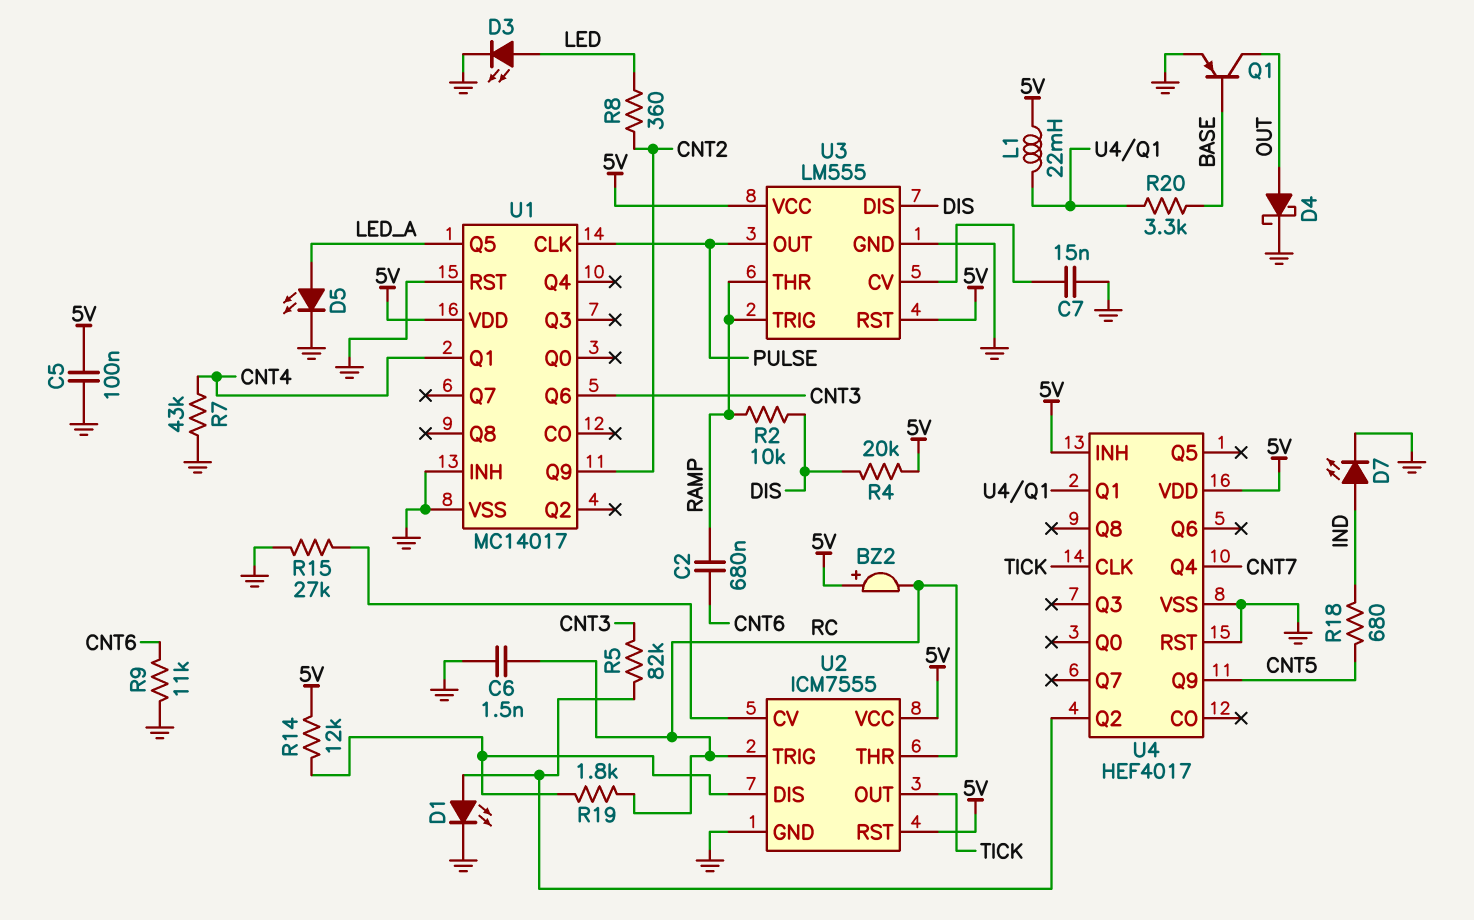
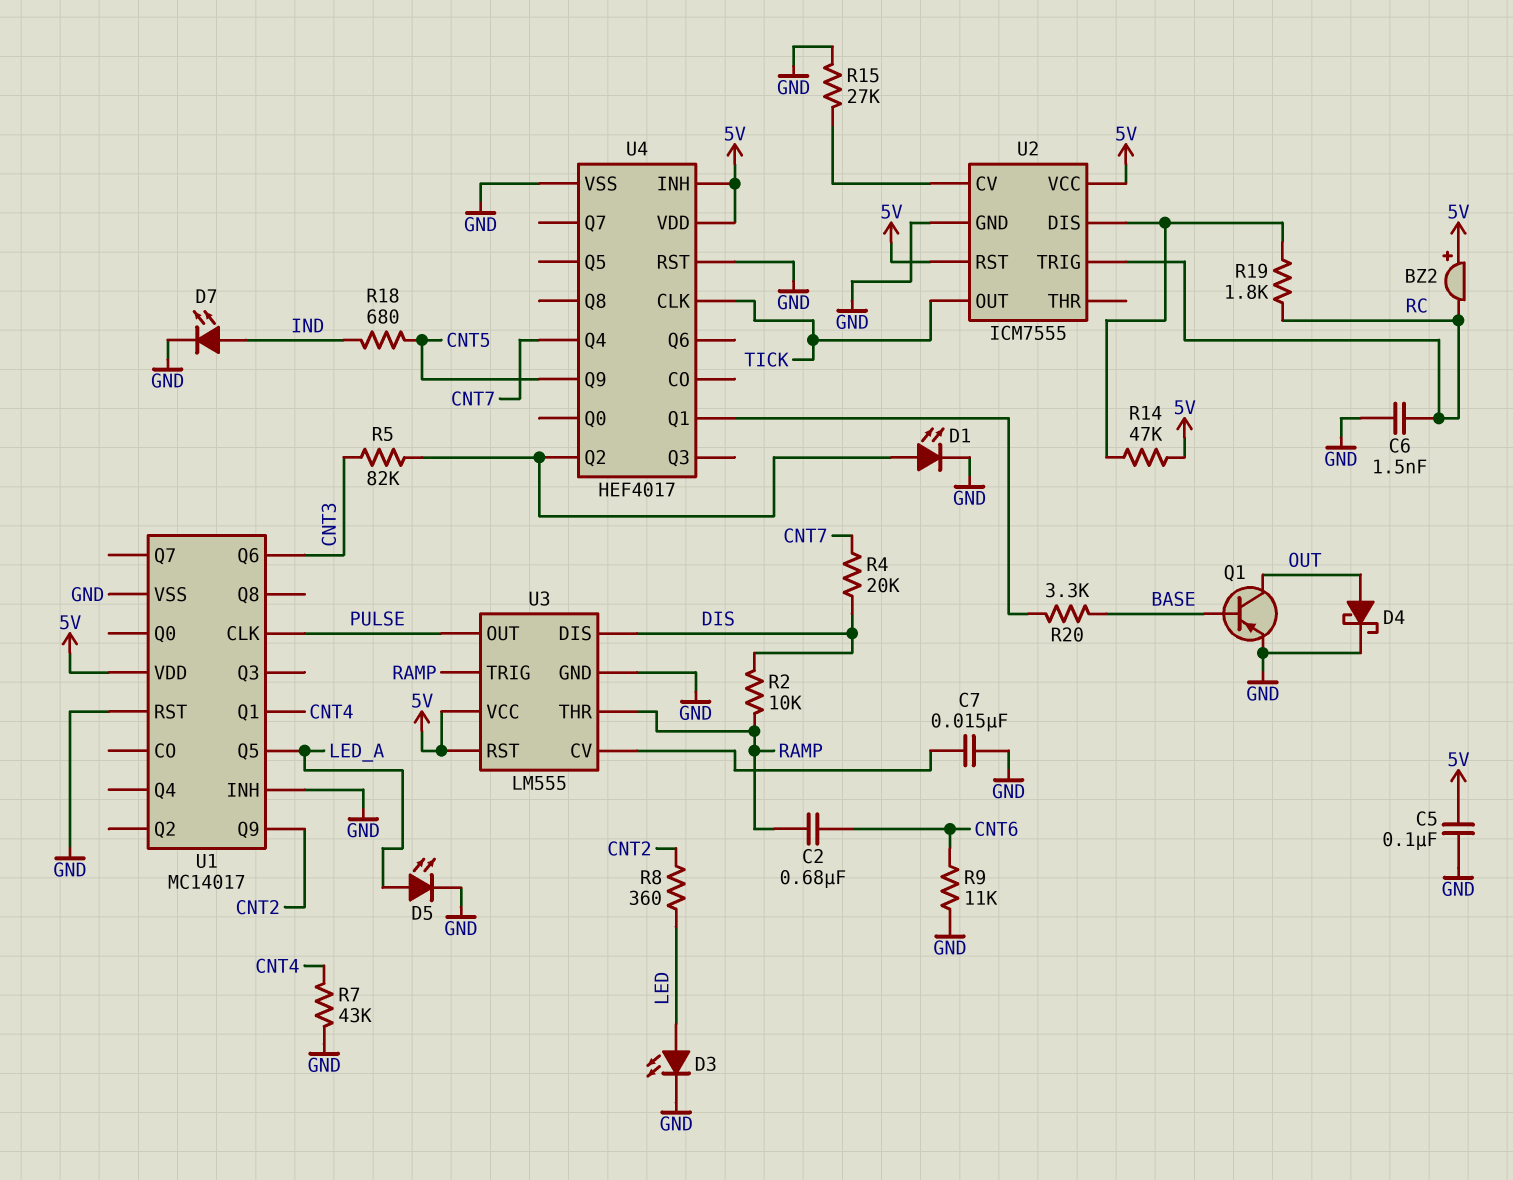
L1: 22mH (5V, U4/Q1) -> none
R4: 20k (5V, DIS) -> 20k (CNT7, DIS)
R14: 12k (5V, U2/DIS) -> 47k (5V, U2/DIS)
U2 pin THR: RC -> none

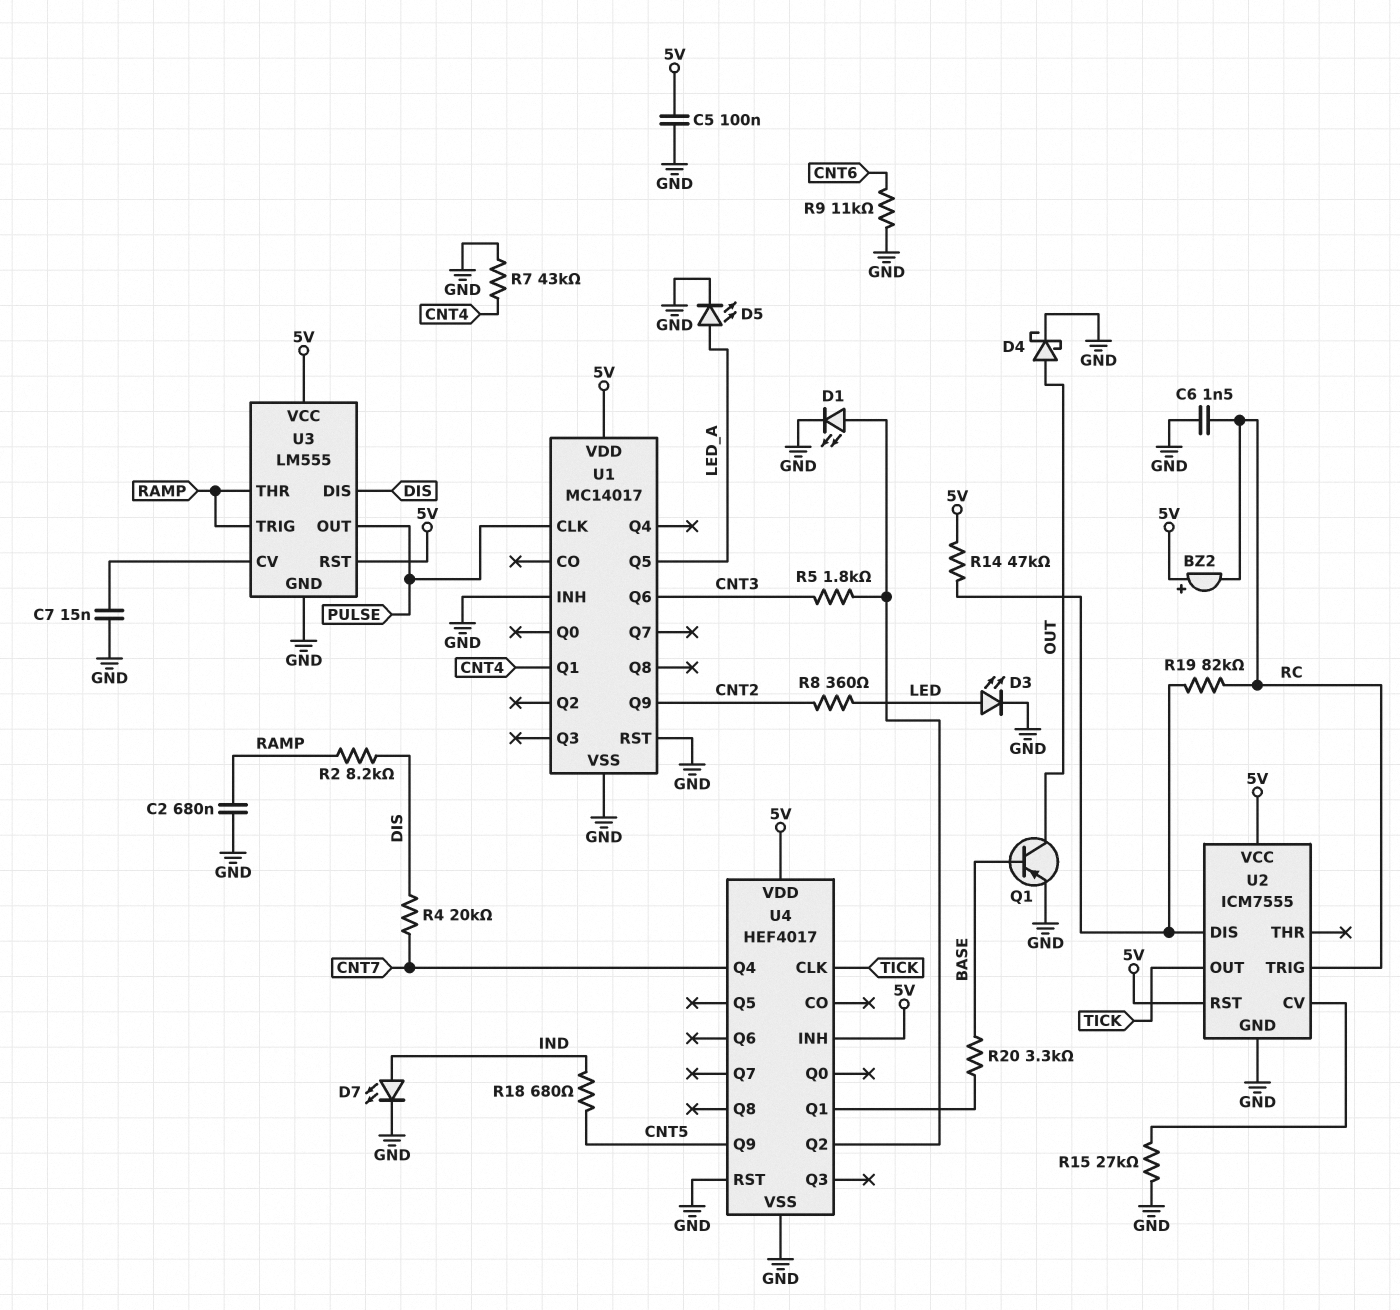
C2: 680nF (CNT6, RAMP) -> 680nF (GND, RAMP)
R2: 10k (DIS, RAMP) -> 8.2k (DIS, RAMP)
R5: 82k (CNT3, U4/Q2) -> 1.8k (CNT3, U4/Q2)
R19: 1.8k (RC, U2/DIS) -> 82k (RC, U2/DIS)

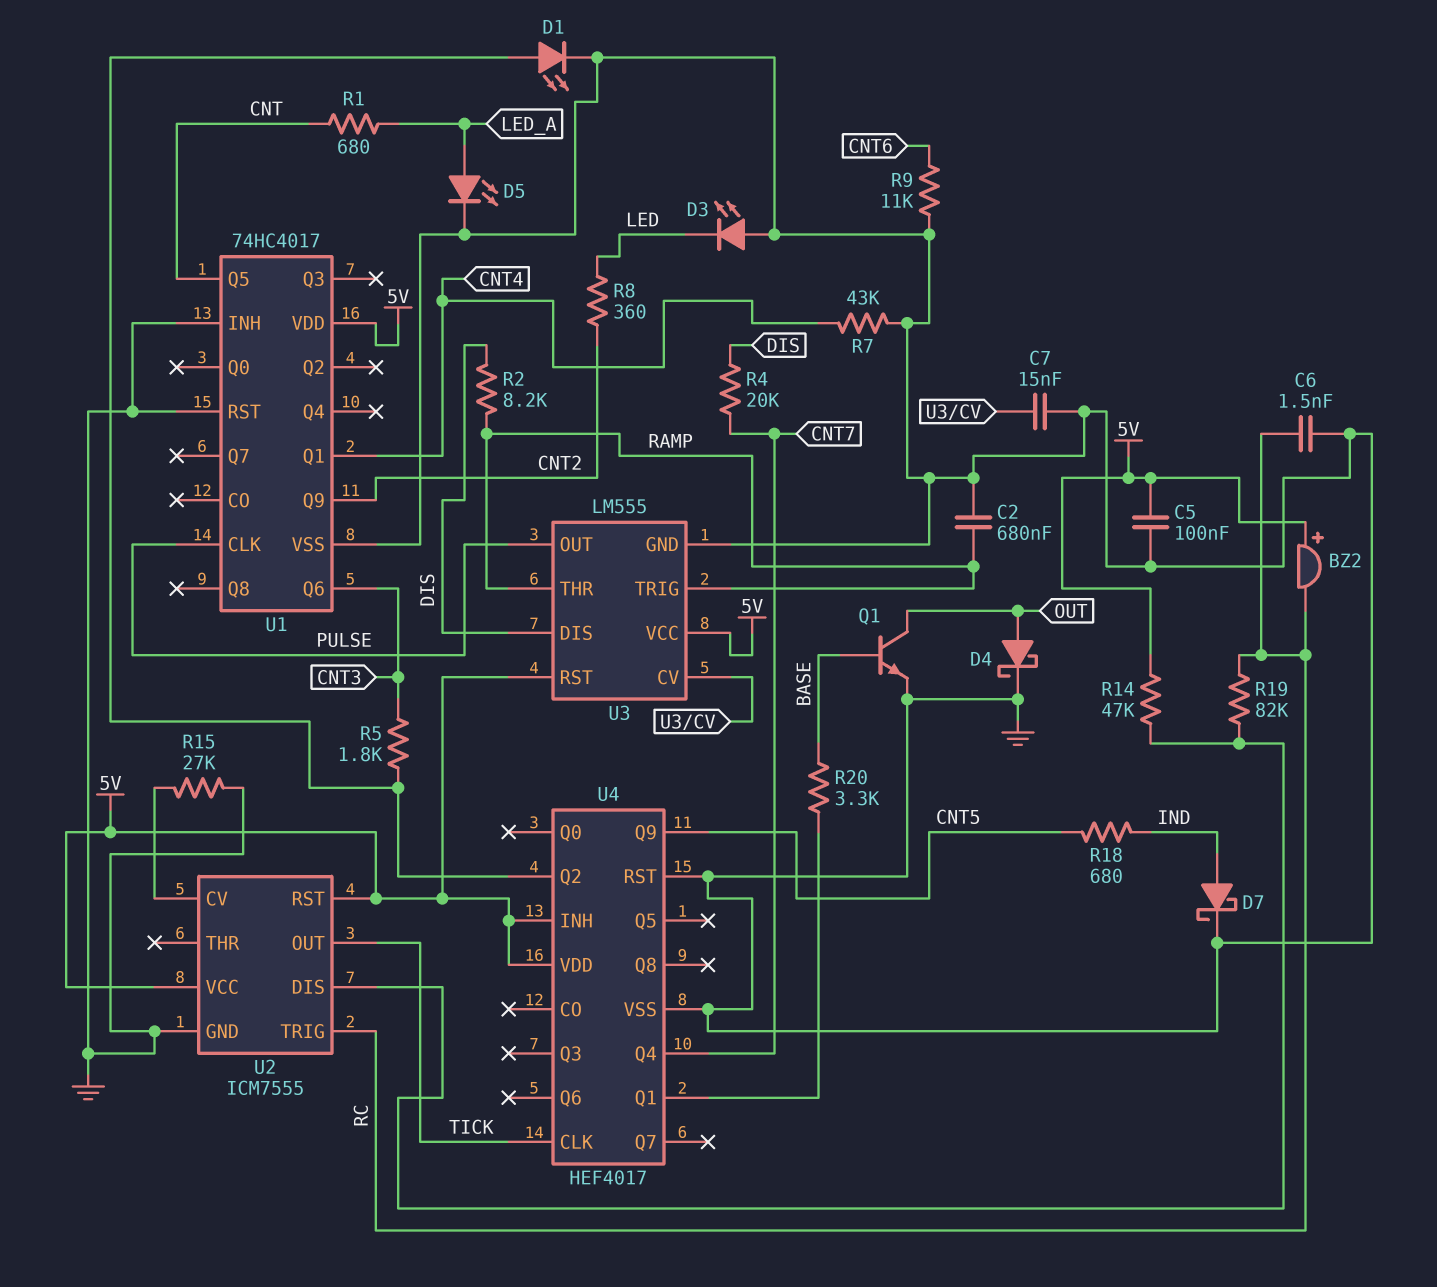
D3: LED (A LED, K GND) -> LED (A GND, K LED)
D7: LED (A IND, K GND) -> schottky (A IND, K GND)
Q1: PNP (B BASE, C OUT, E GND) -> NPN (B BASE, C OUT, E GND)
R1: none -> 680 (CNT, LED_A)
U1: MC14017 -> 74HC4017
U1 pin Q5: LED_A -> CNT

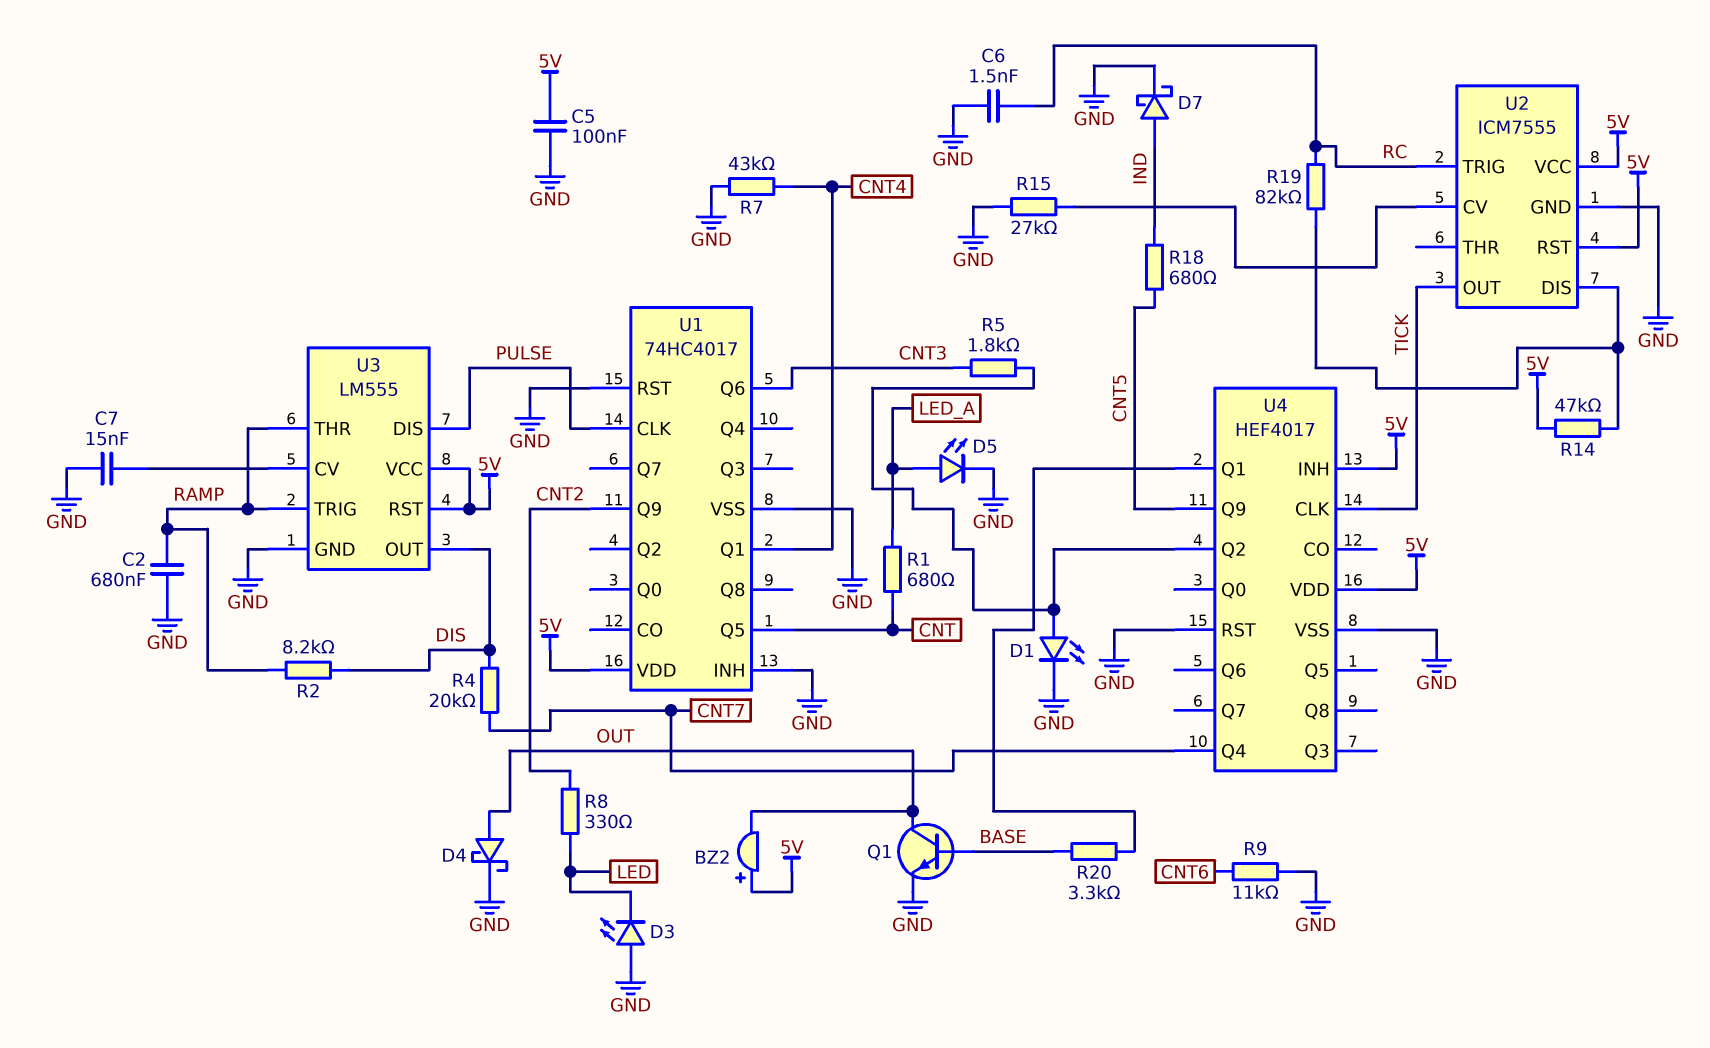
BZ2: buzzer (plus 5V, minus RC) -> buzzer (plus 5V, minus OUT)
R8: 360 (CNT2, LED) -> 330 (CNT2, LED)
U3 pin DIS: DIS -> PULSE
U3 pin OUT: PULSE -> DIS

